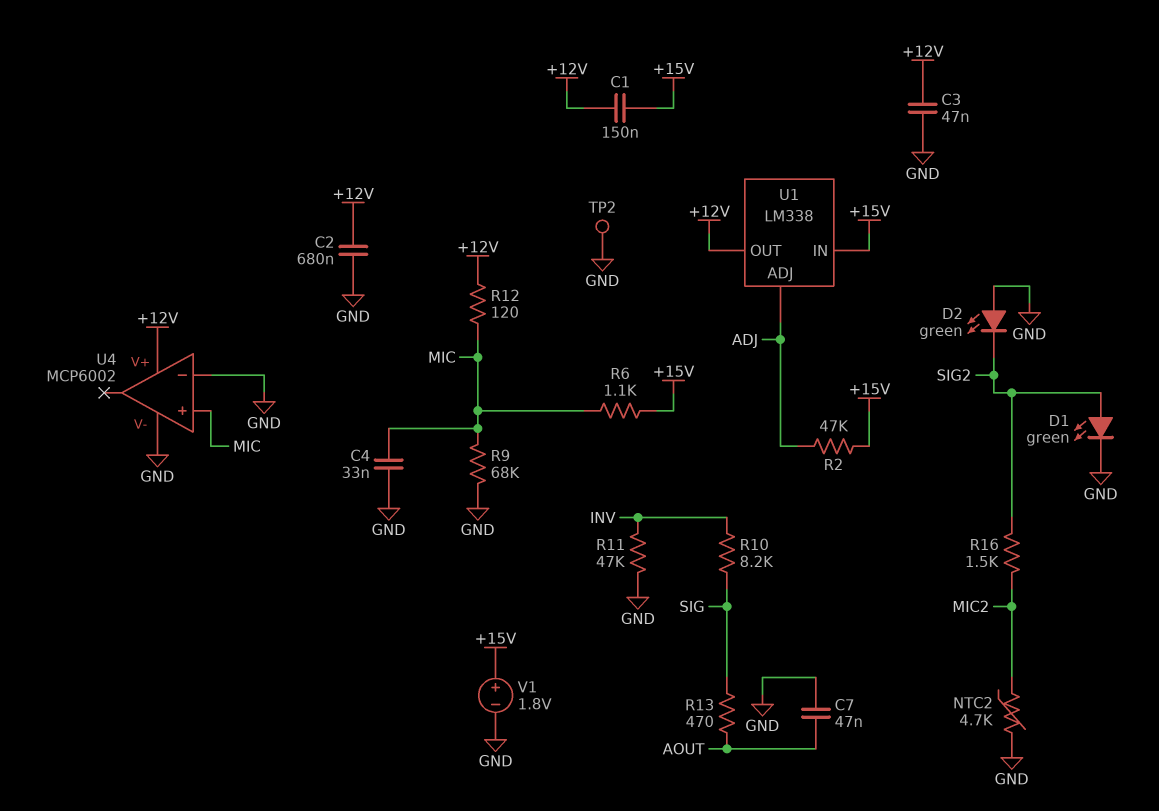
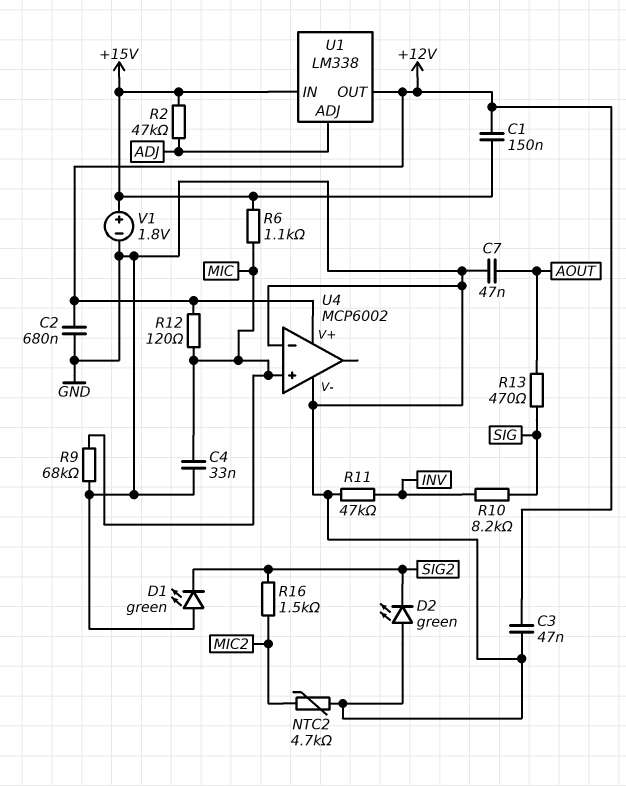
D1: LED green (A SIG2, K GND) -> LED green (A GND, K SIG2)
TP2: test point (GND) -> none

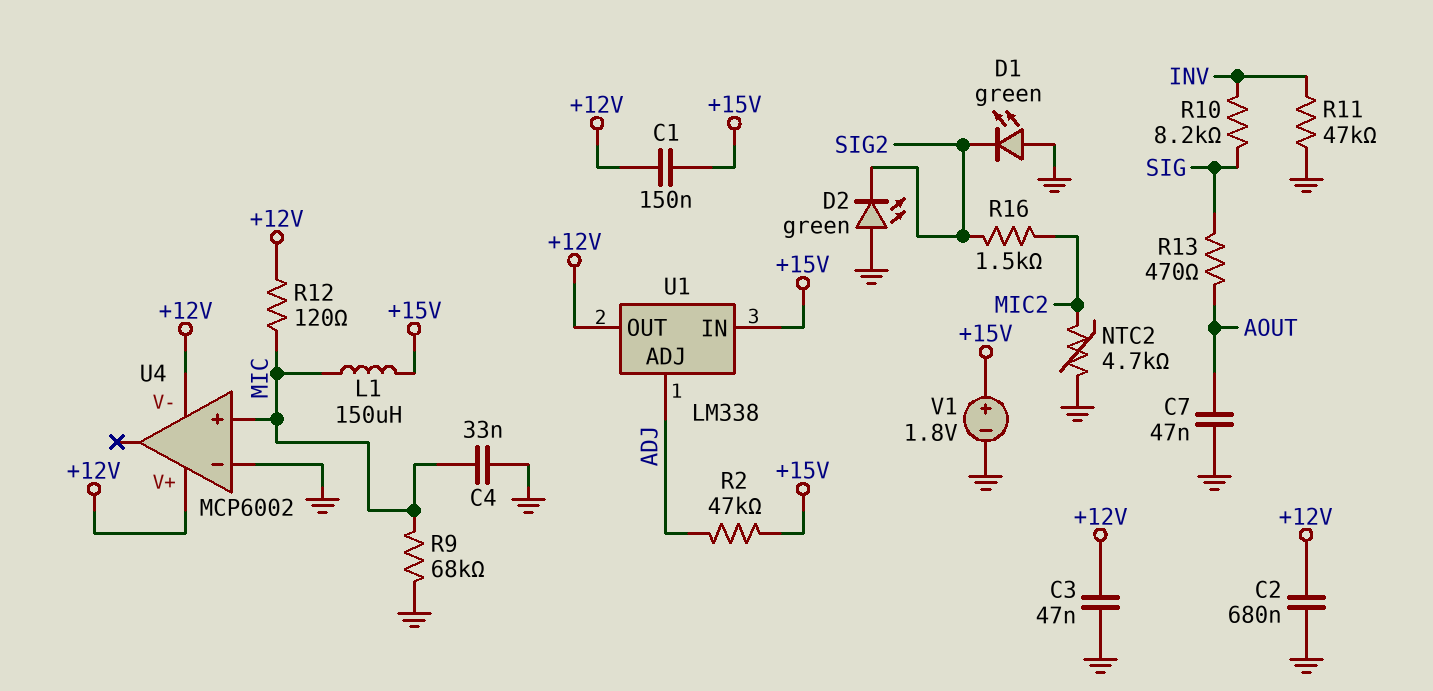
L1: none -> 150uH (+15V, MIC)
R6: 1.1k (+15V, MIC) -> none
U4 pin V-: GND -> +12V

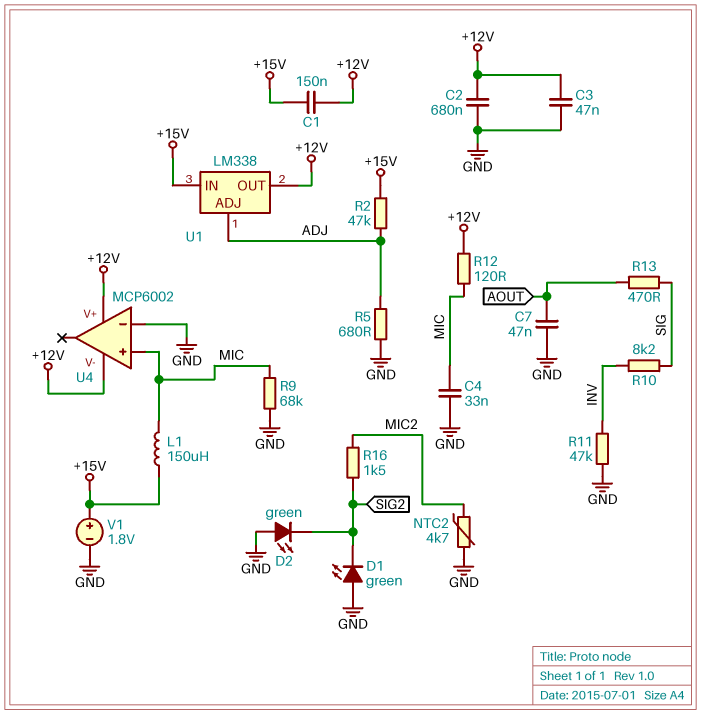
R5: none -> 680 (ADJ, GND)

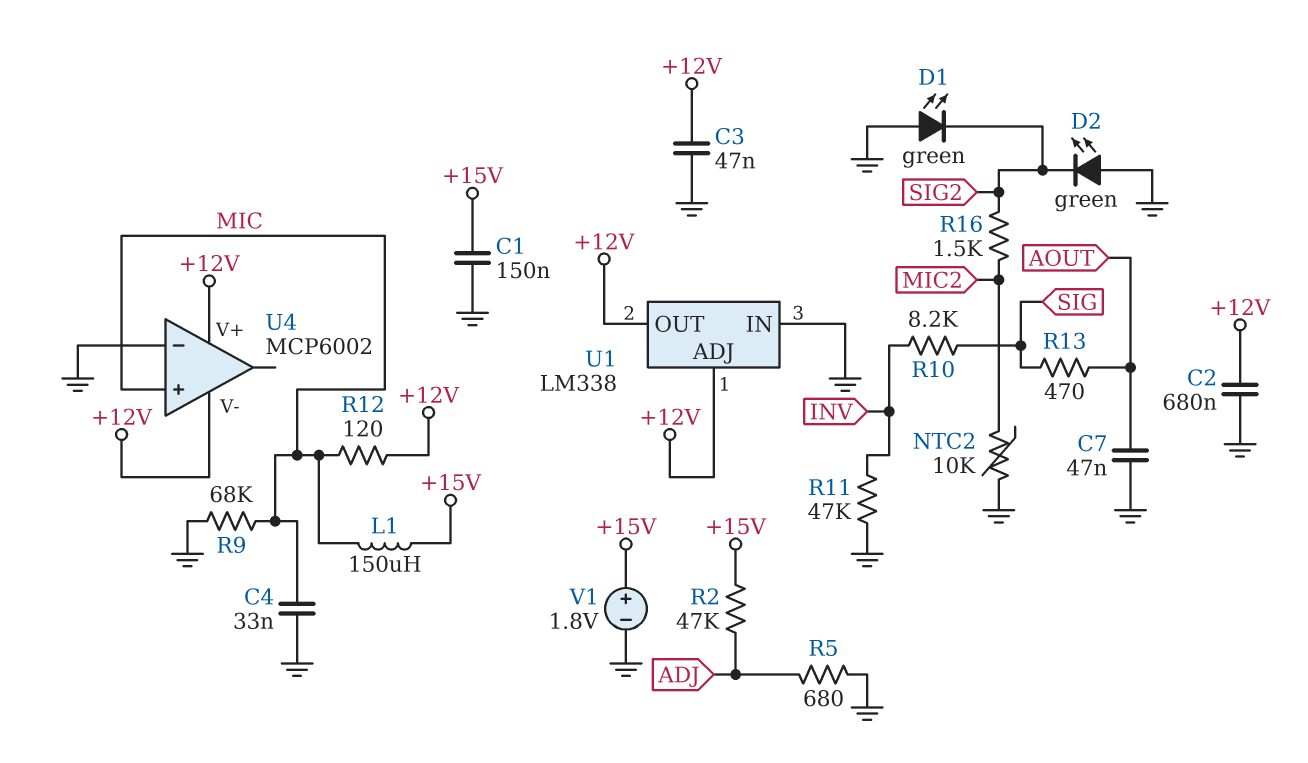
C1: 150nF (+12V, +15V) -> 150nF (+15V, GND)
NTC2: 4.7k (GND, MIC2) -> 10k (GND, MIC2)
U1 pin ADJ: ADJ -> +12V
U1 pin IN: +15V -> GND

